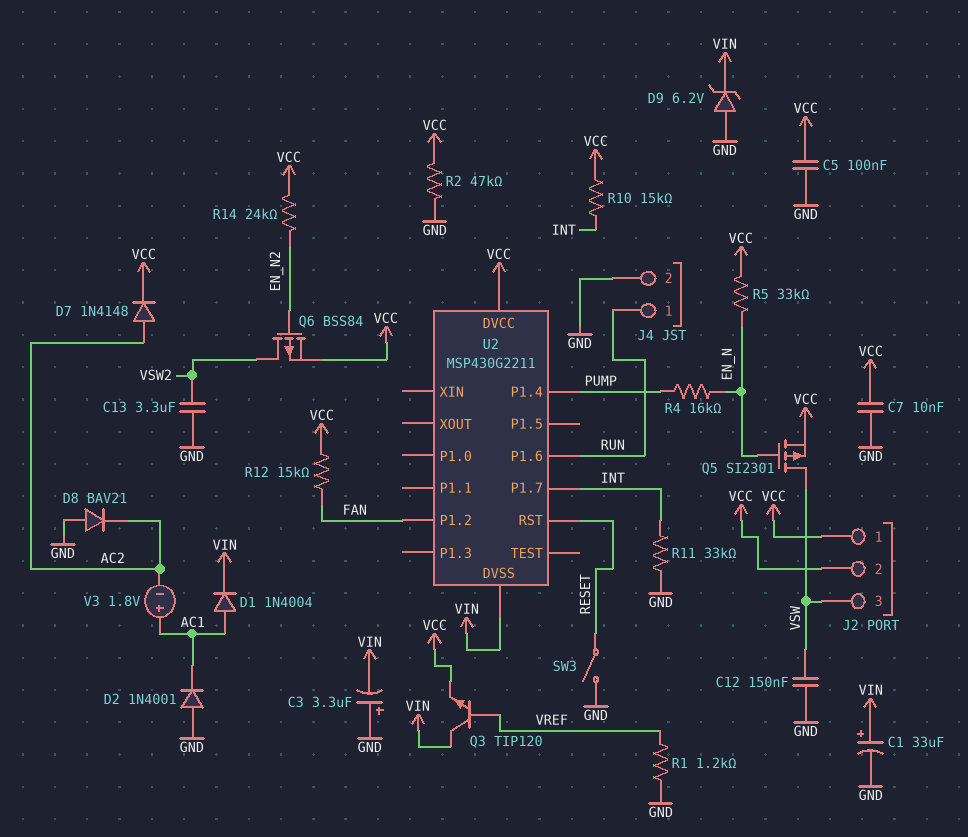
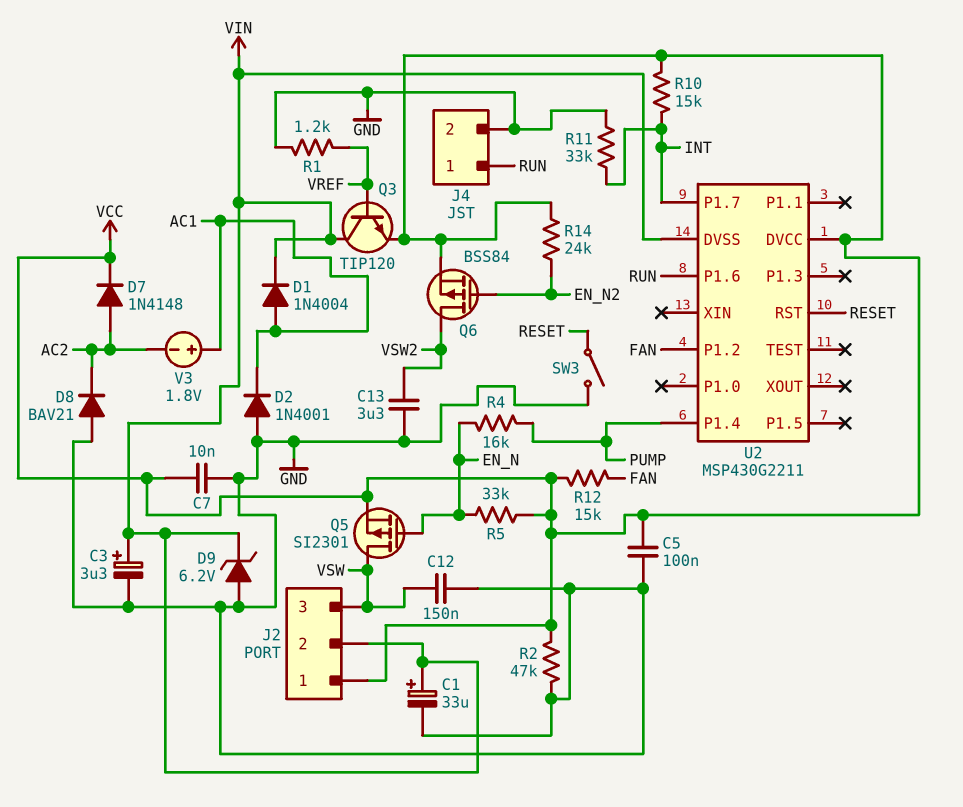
C3: 3.3uF (plus GND, minus VIN) -> 3.3uF (plus VIN, minus GND)
J2 pin 2: VCC -> VIN

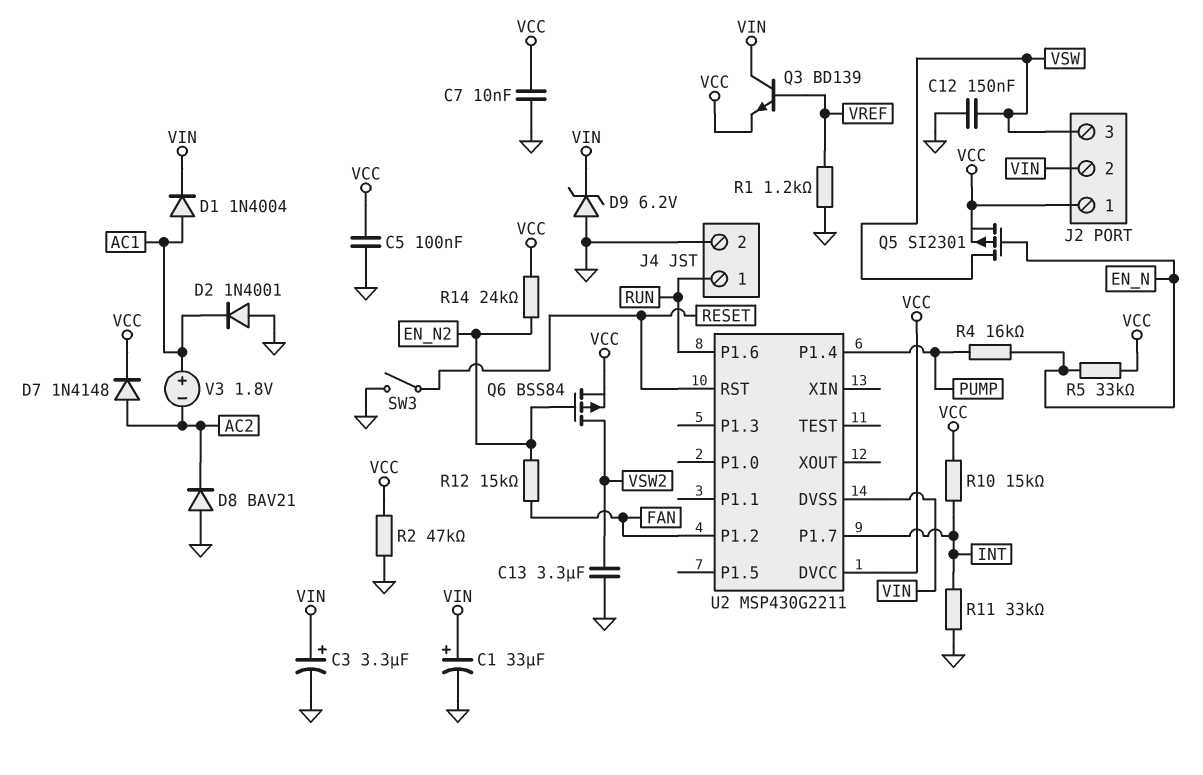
Q3: NPN TIP120 (B VREF, C VIN, E VCC) -> NPN BD139 (B VREF, C VIN, E VCC)
R12: 15k (FAN, VCC) -> 15k (EN_N2, FAN)

